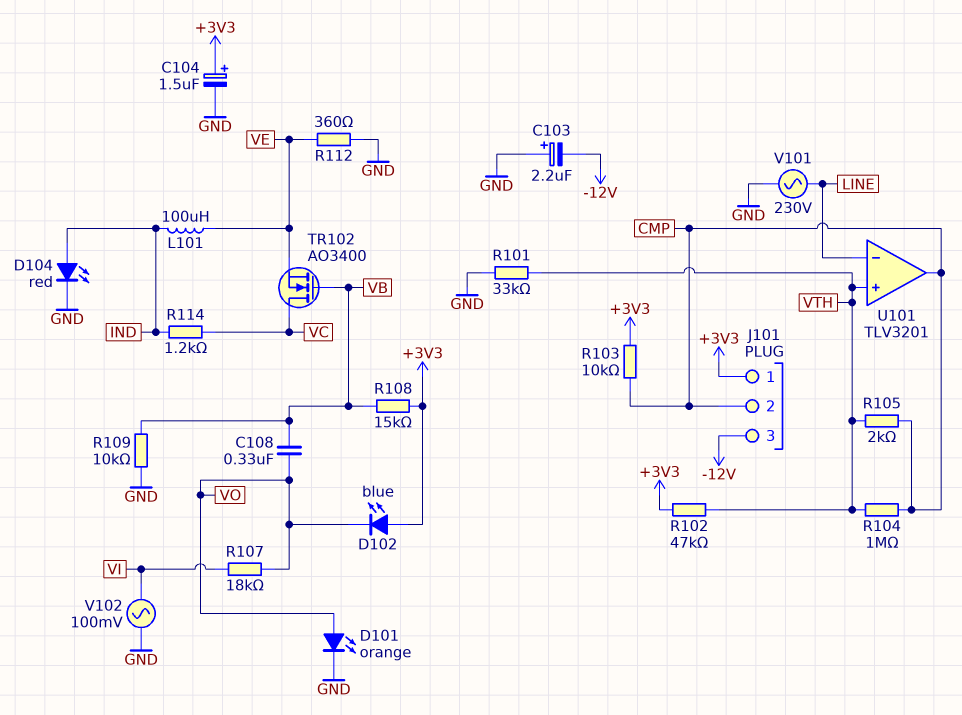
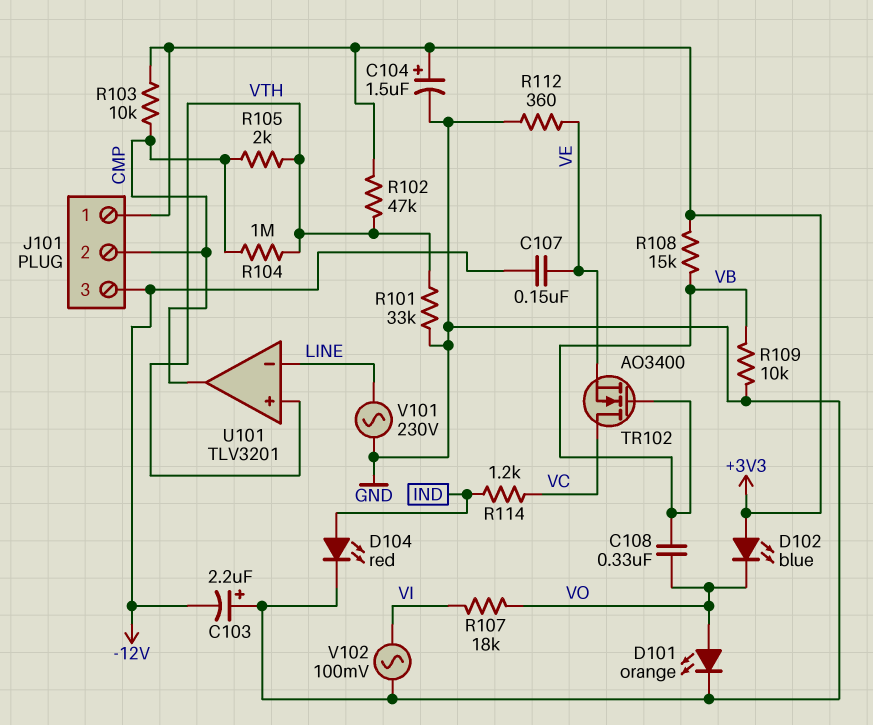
C107: none -> 150nF (-12V, VE)
L101: 100uH (IND, VE) -> none

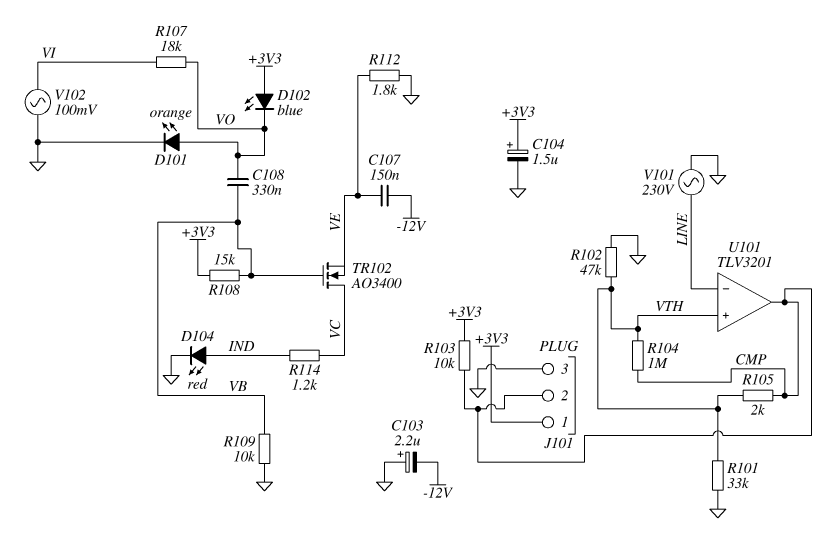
J101 pin 3: -12V -> GND
R102: 47k (+3V3, VTH) -> 47k (GND, VTH)
R112: 360 (GND, VE) -> 1.8k (GND, VE)

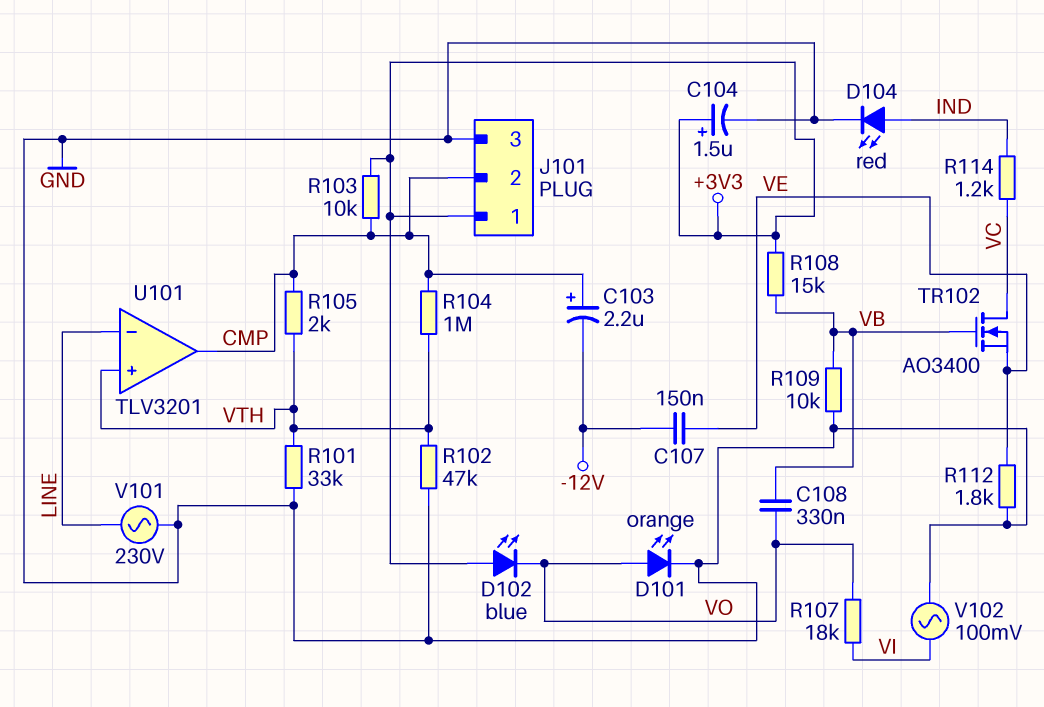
C103: 2.2uF (plus GND, minus -12V) -> 2.2uF (plus CMP, minus -12V)

